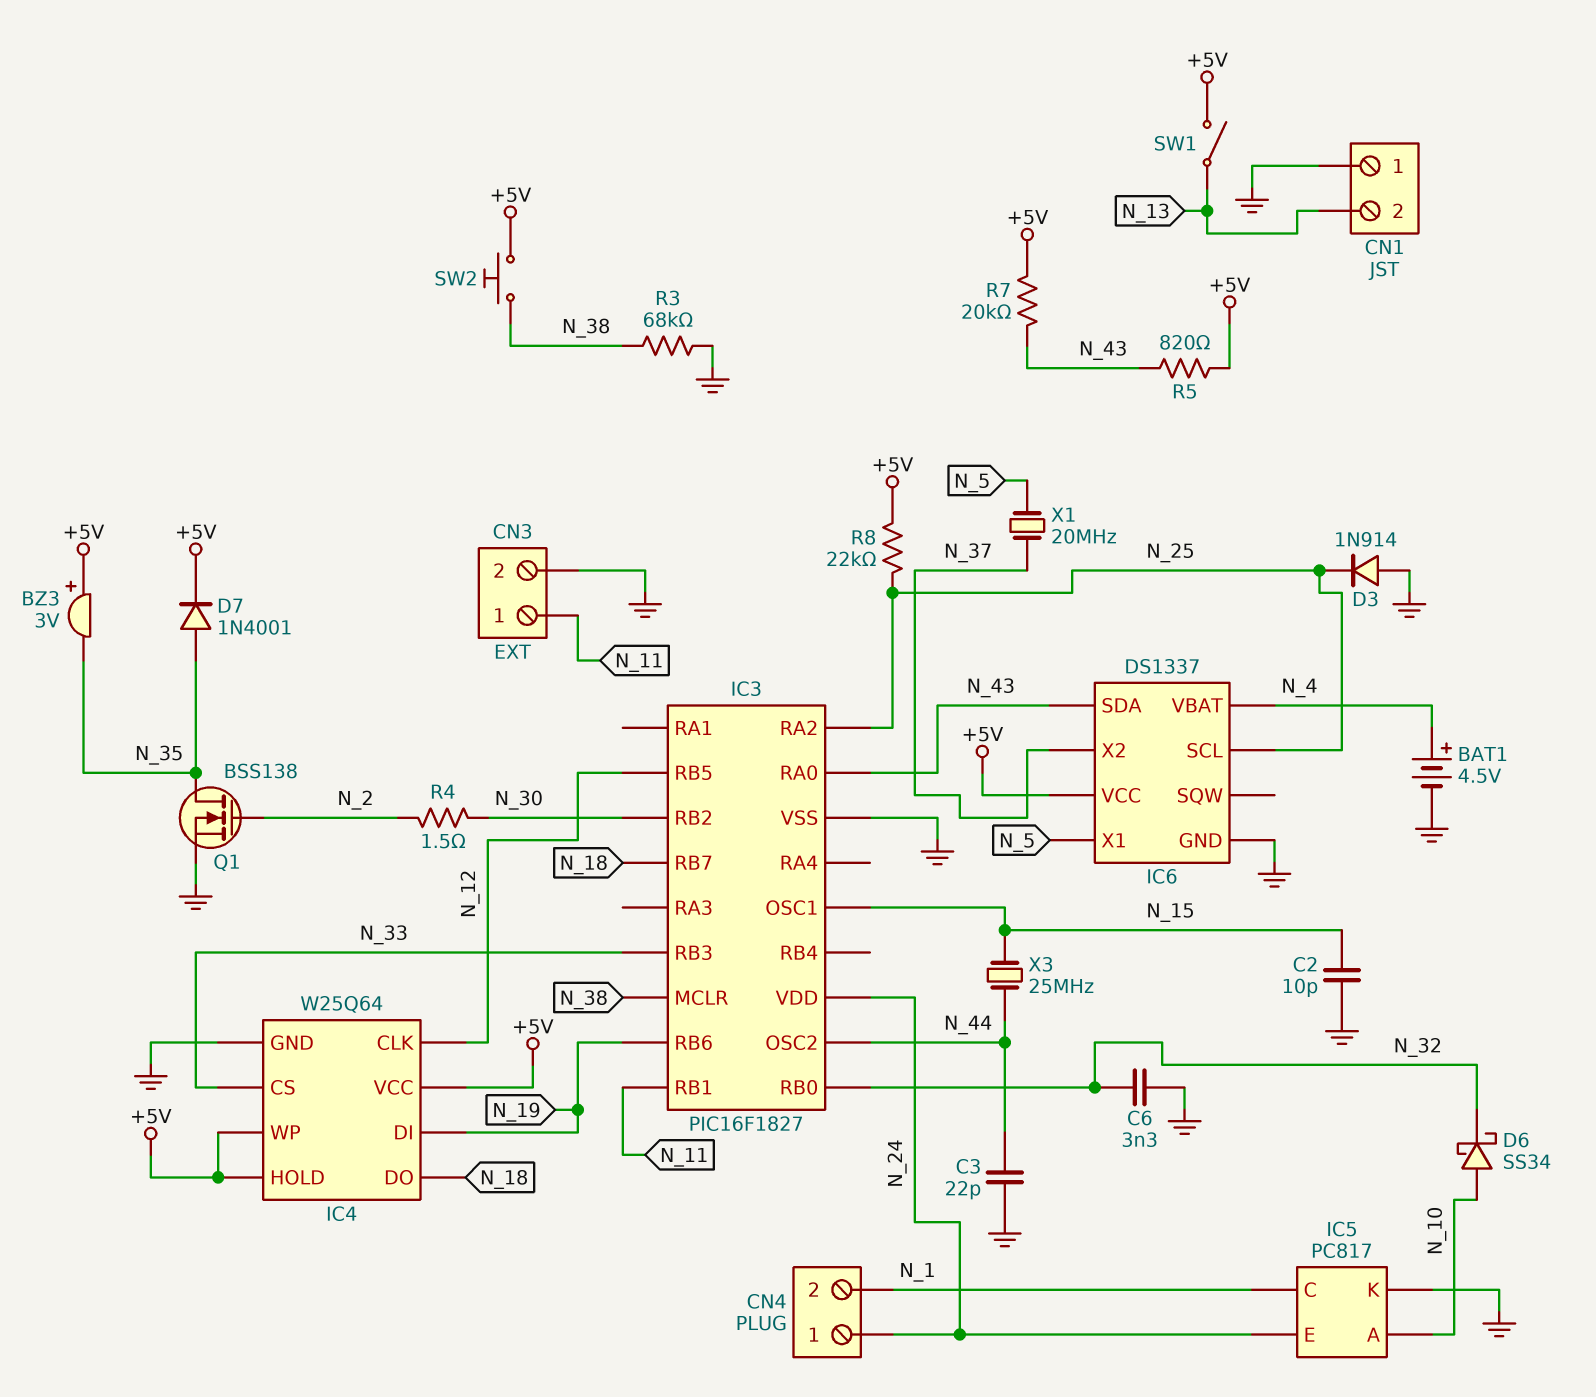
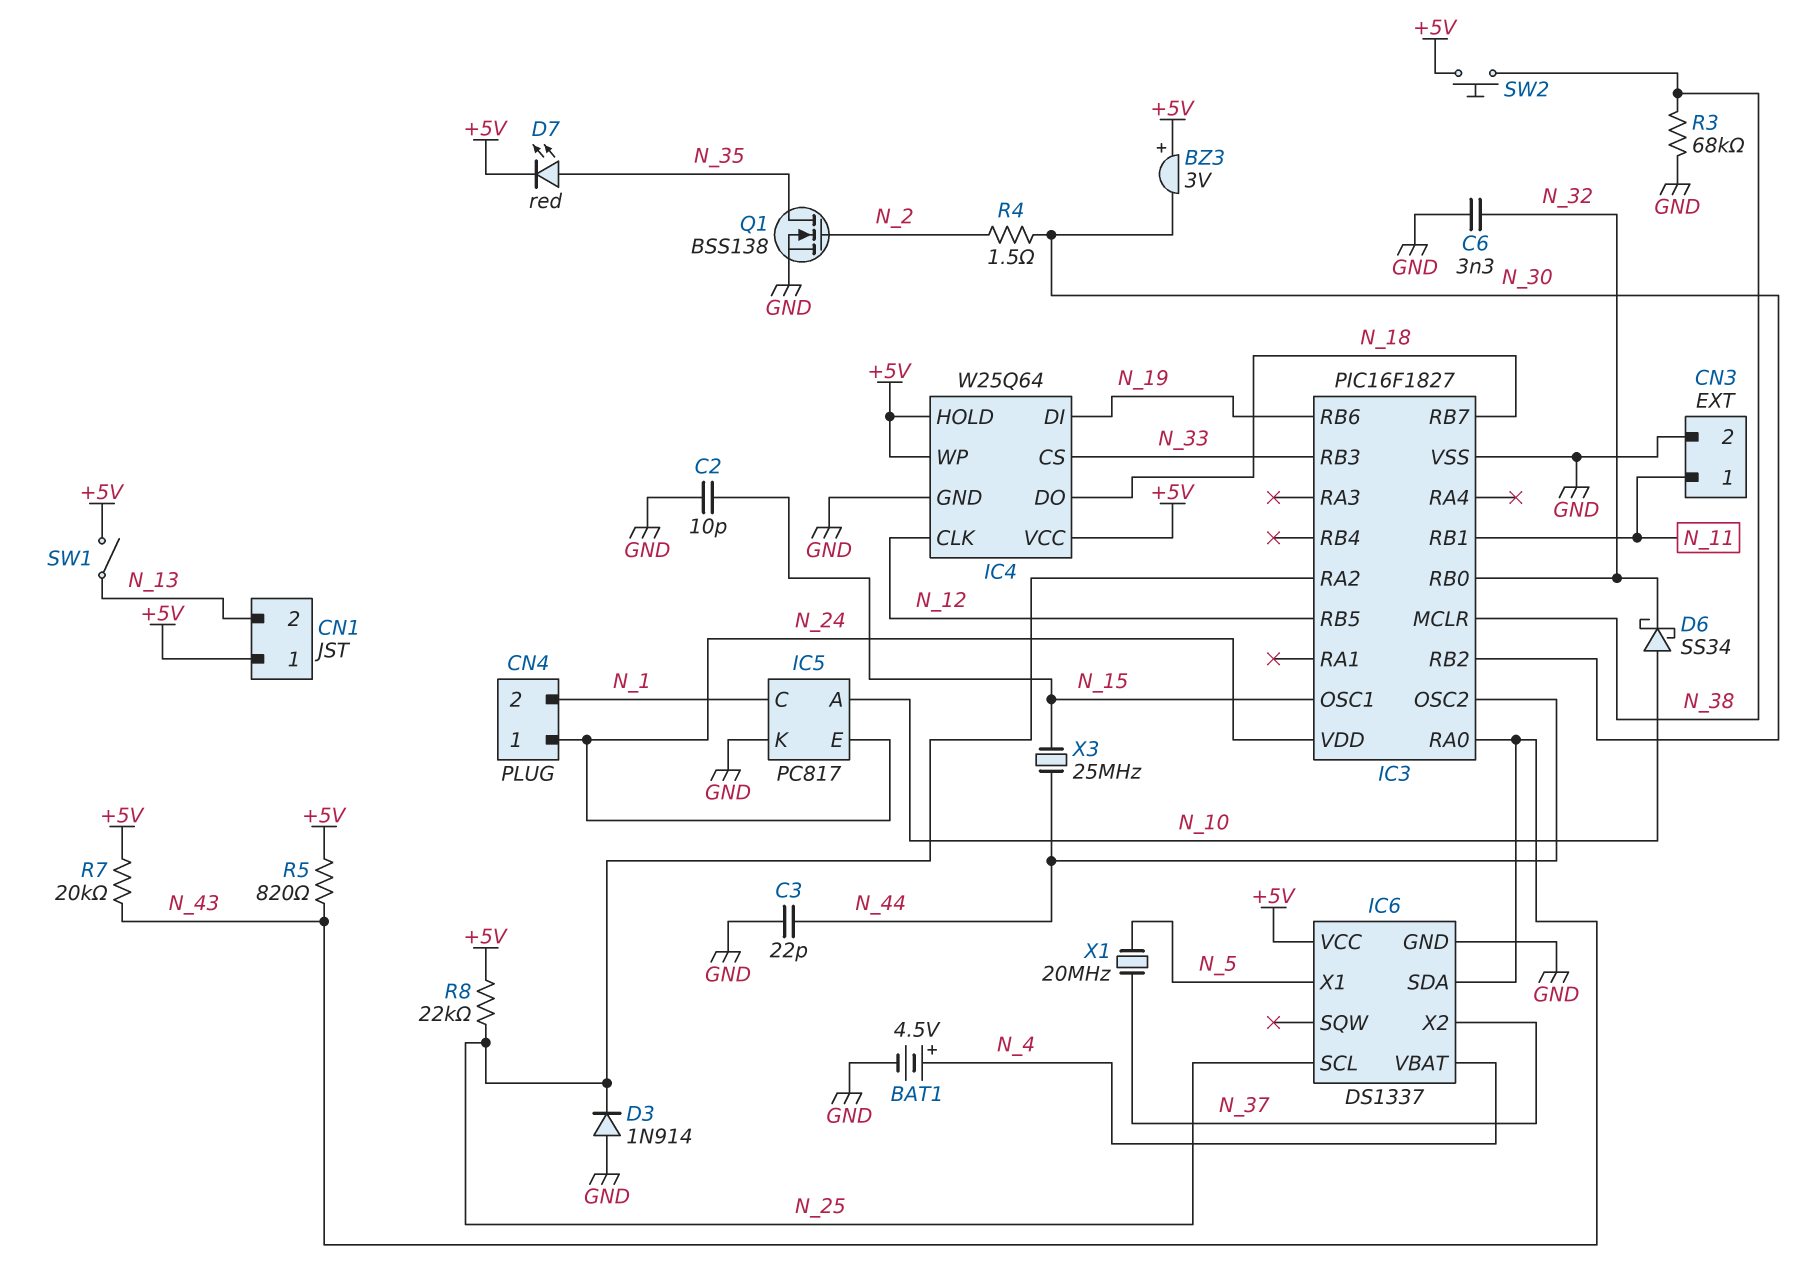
BZ3: buzzer 3V (plus +5V, minus N_35) -> buzzer 3V (plus +5V, minus N_30)
CN1 pin 1: GND -> +5V
D7: diode 1N4001 (A N_35, K +5V) -> LED red (A N_35, K +5V)

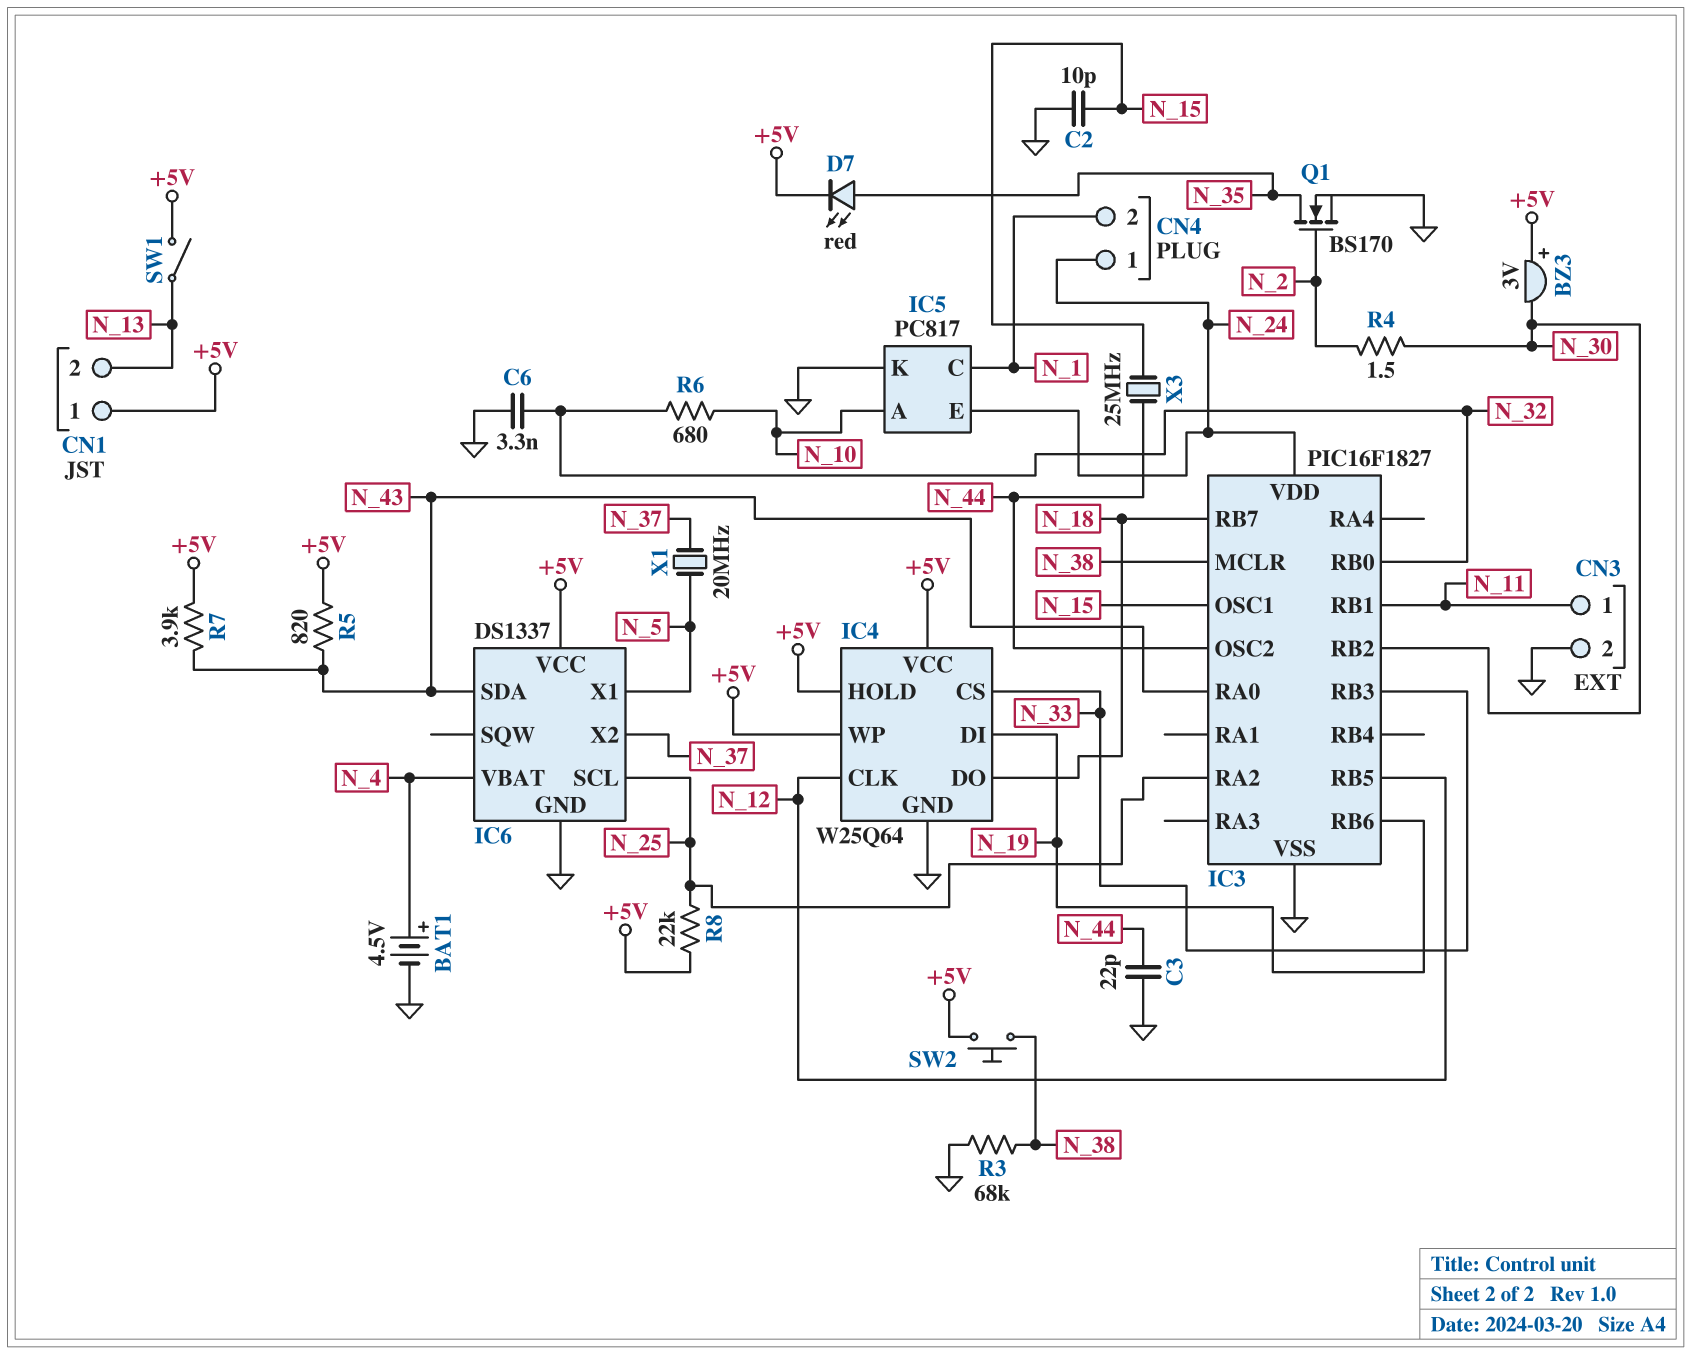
D3: diode 1N914 (A GND, K N_25) -> none
D6: schottky SS34 (A N_10, K N_32) -> none
Q1: NMOS BSS138 (G N_2, D N_35, S GND) -> NMOS BS170 (G N_2, D N_35, S GND)
R6: none -> 680 (N_10, N_32)
R7: 20k (+5V, N_43) -> 3.9k (+5V, N_43)

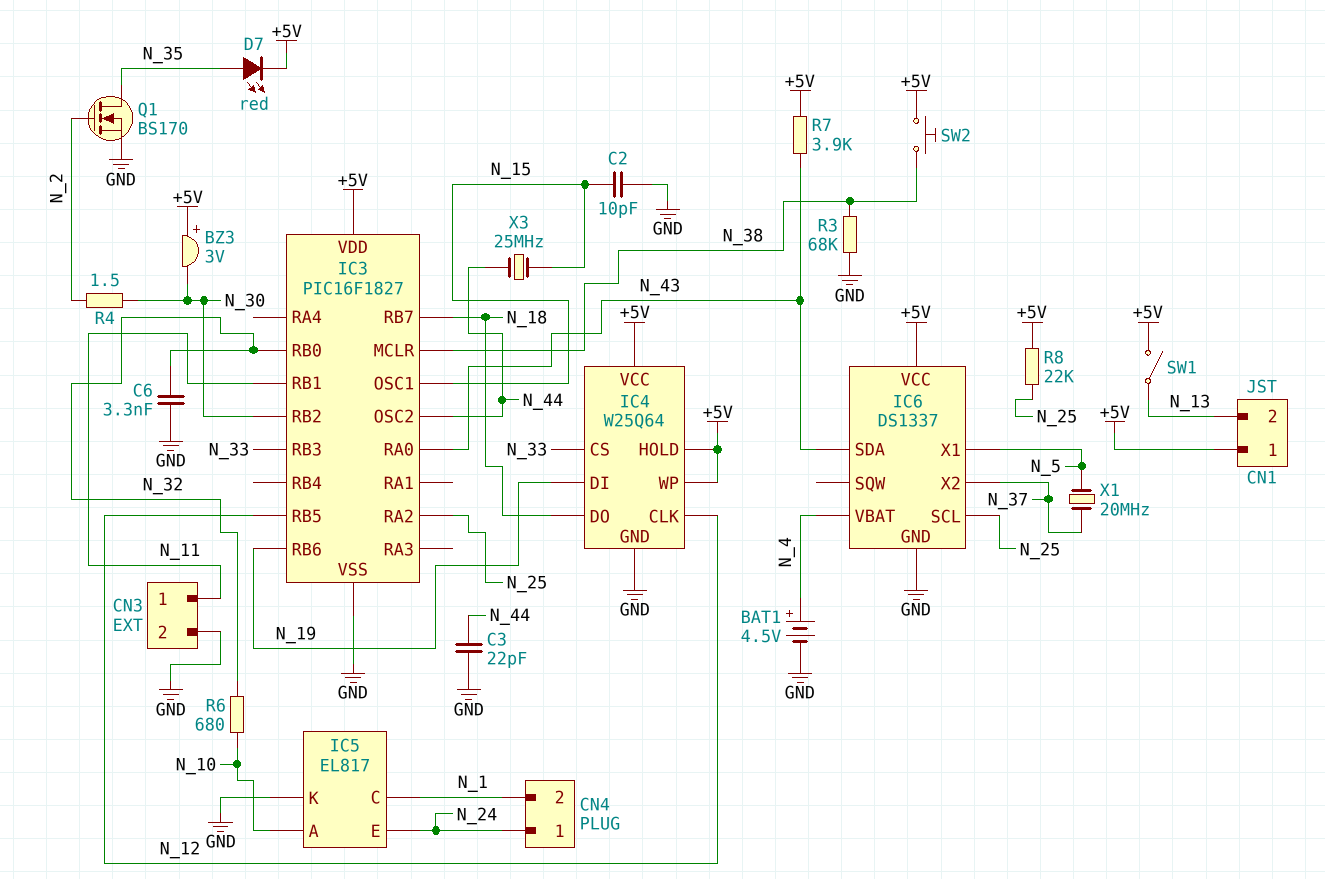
IC3 pin VDD: N_24 -> +5V
IC5: PC817 -> EL817
R5: 820 (+5V, N_43) -> none

